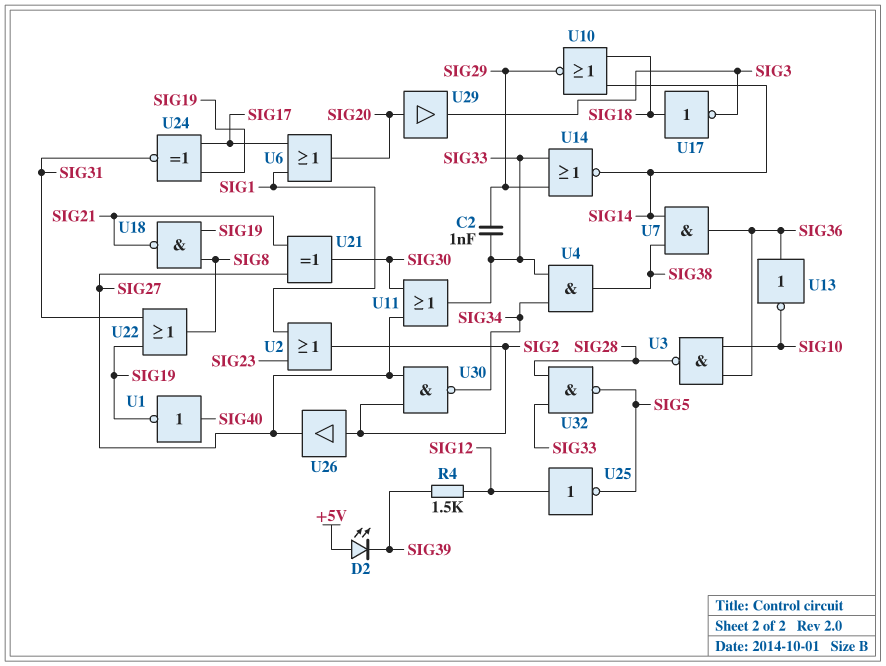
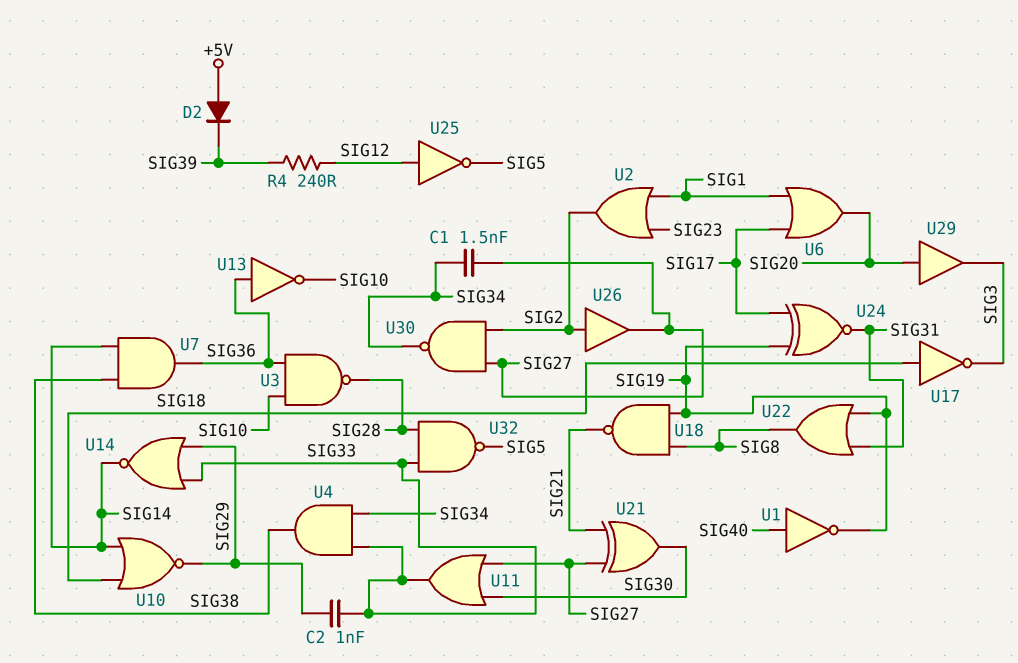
C1: none -> 1.5nF (SIG27, SIG34)
D2: LED (A +5V, K SIG39) -> diode (A +5V, K SIG39)
R4: 1.5k (SIG12, SIG39) -> 240 (SIG12, SIG39)

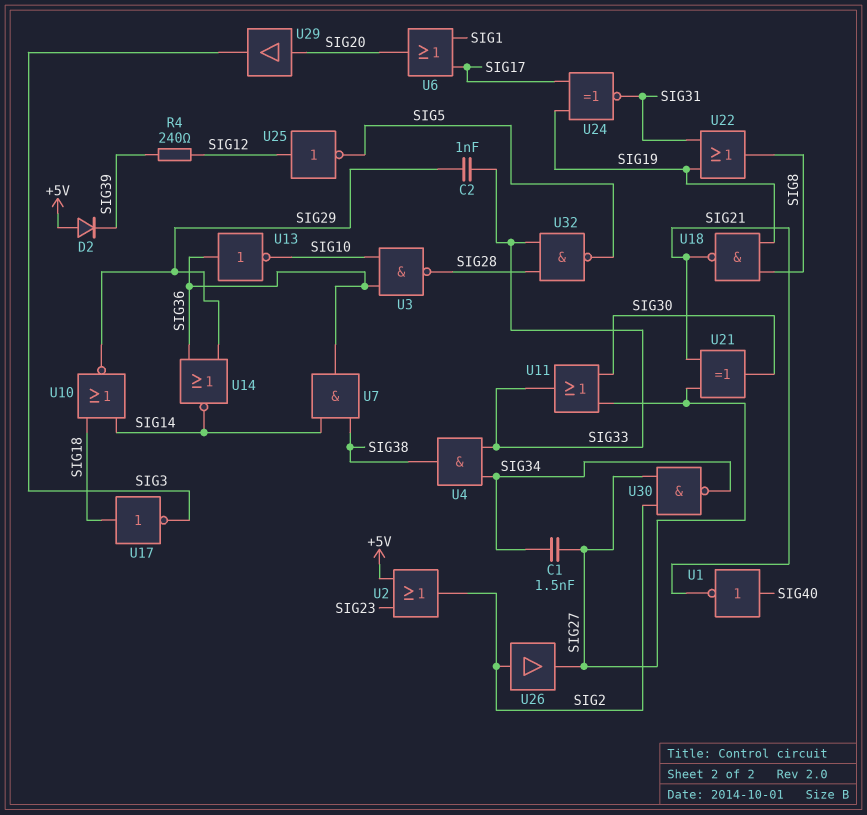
U1: NOT (in SIG40, out SIG19) -> NOT (in SIG40, out SIG21)
U2: OR (in SIG1, in SIG23, out SIG2) -> OR (in +5V, in SIG23, out SIG2)
U14: NOR (in SIG29, in SIG33, out SIG14) -> NOR (in SIG29, in SIG36, out SIG14)

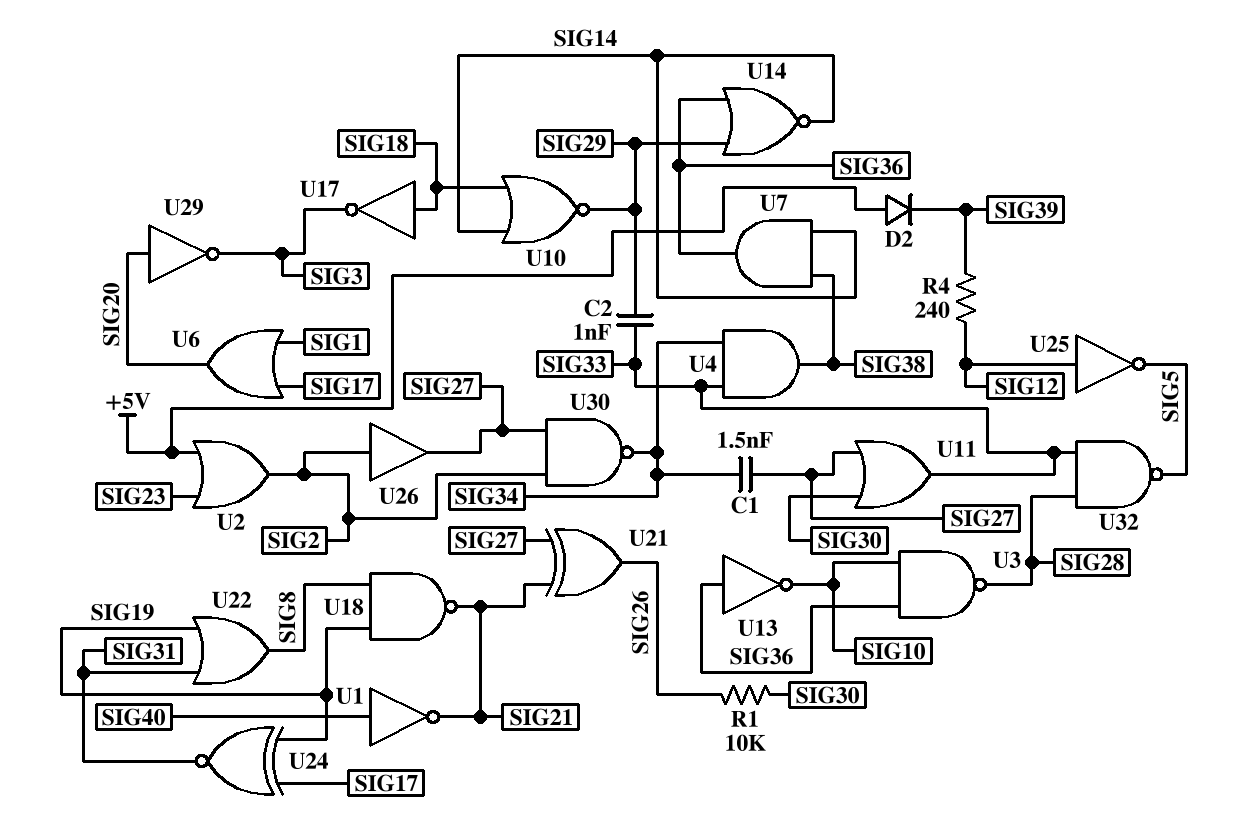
R1: none -> 10k (SIG26, SIG30)
U21: XOR (in SIG21, in SIG27, out SIG30) -> XOR (in SIG21, in SIG27, out SIG26)
U29: buffer (in SIG20, out SIG3) -> NOT (in SIG20, out SIG3)

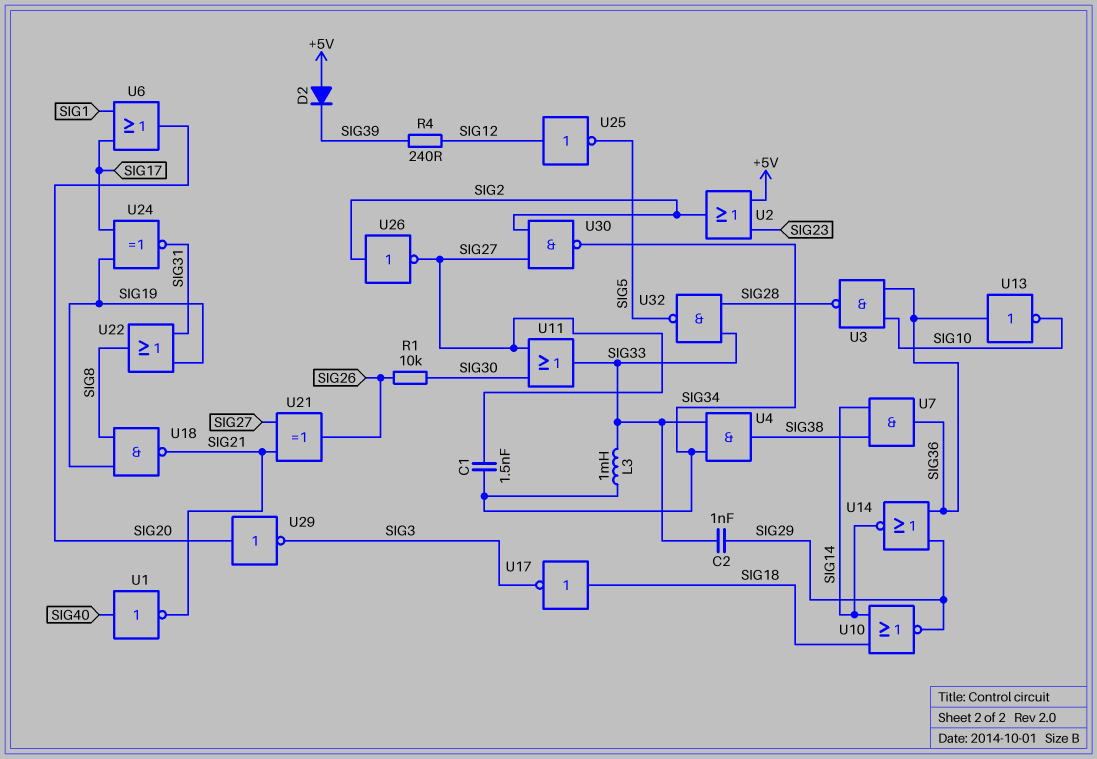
L3: none -> 1mH (SIG33, SIG34)
U26: buffer (in SIG2, out SIG27) -> NOT (in SIG2, out SIG27)

